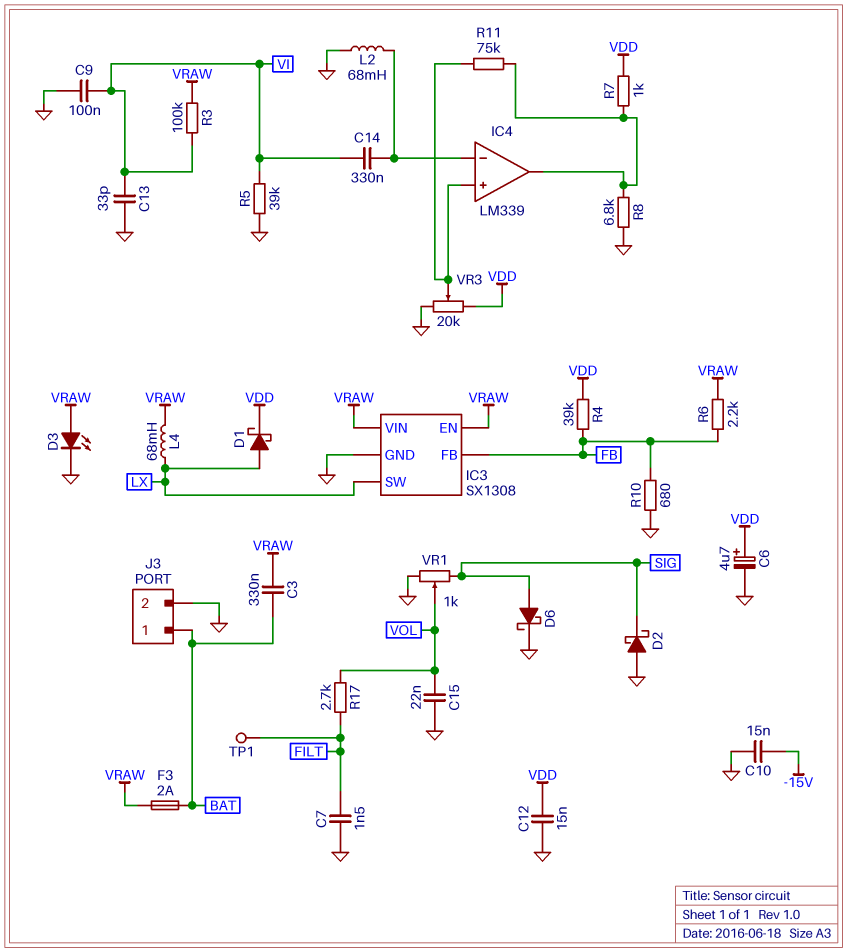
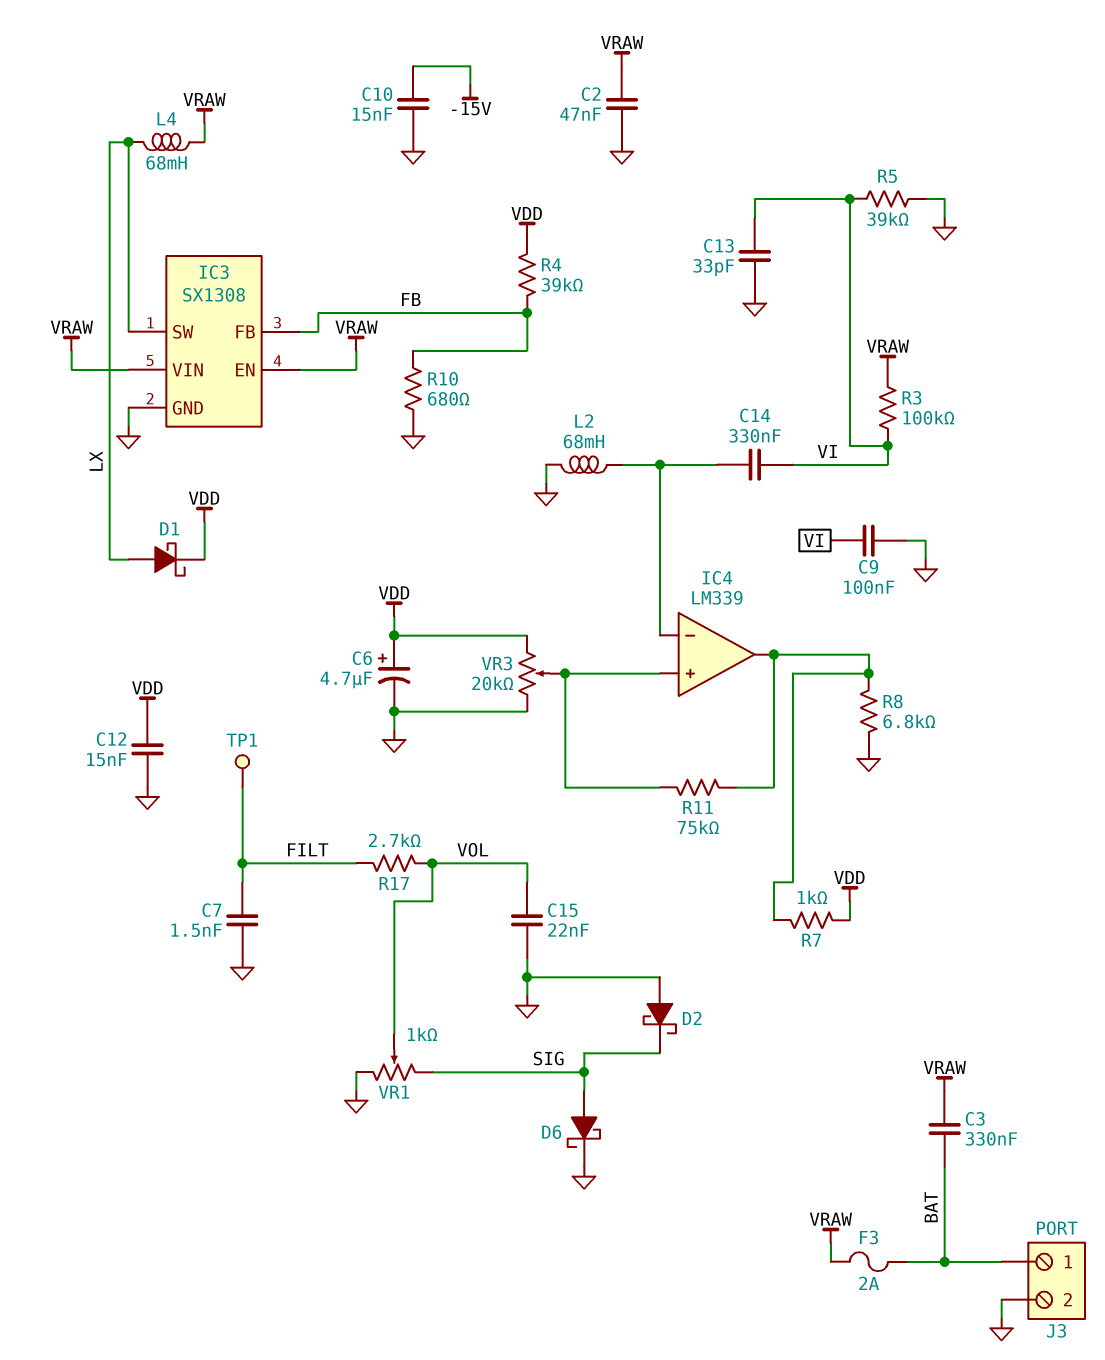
C2: none -> 47nF (GND, VRAW)
D3: LED (A VRAW, K GND) -> none
R6: 2.2k (FB, VRAW) -> none

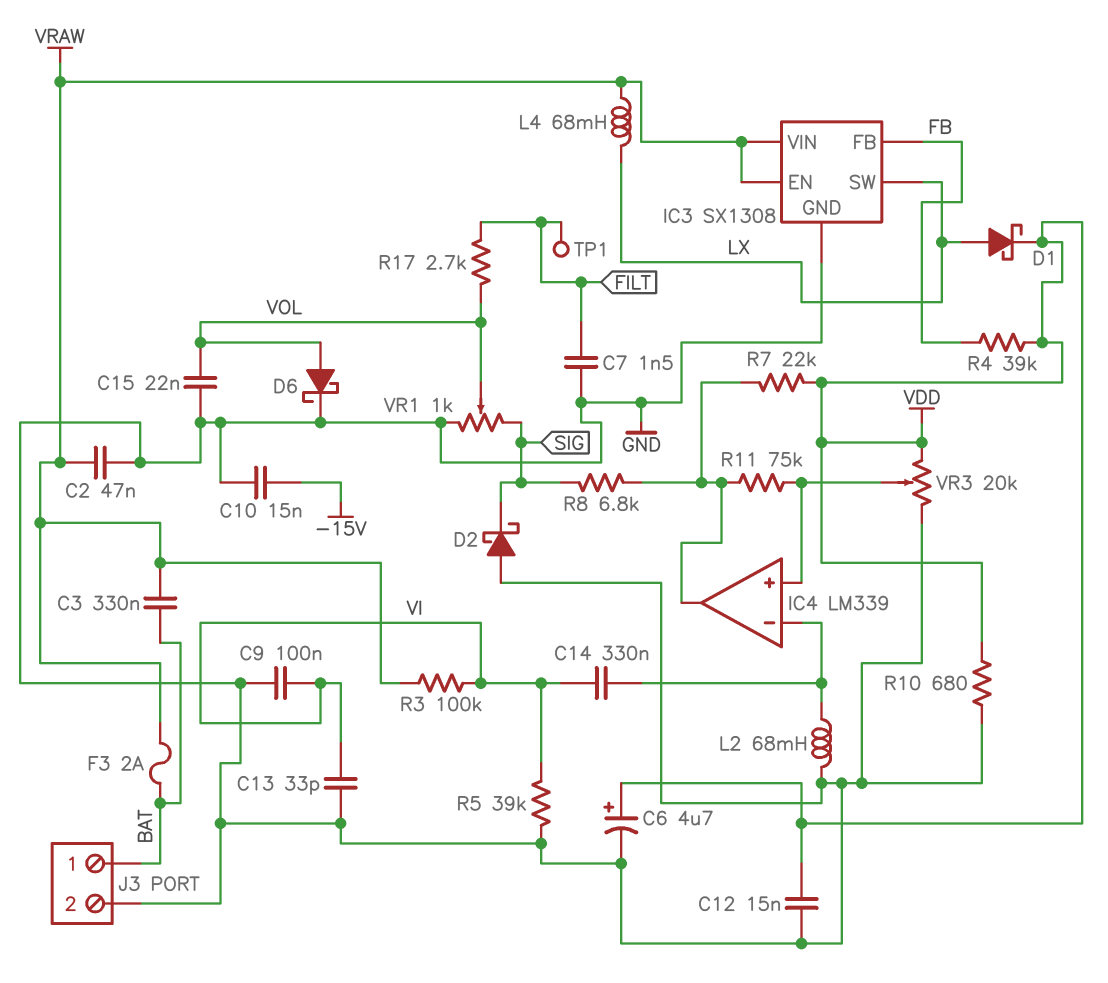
D6: schottky (A SIG, K GND) -> schottky (A VOL, K GND)
R7: 1k (IC4/out, VDD) -> 22k (IC4/out, VDD)
R8: 6.8k (GND, IC4/out) -> 6.8k (IC4/out, SIG)
R10: 680 (FB, GND) -> 680 (GND, VDD)

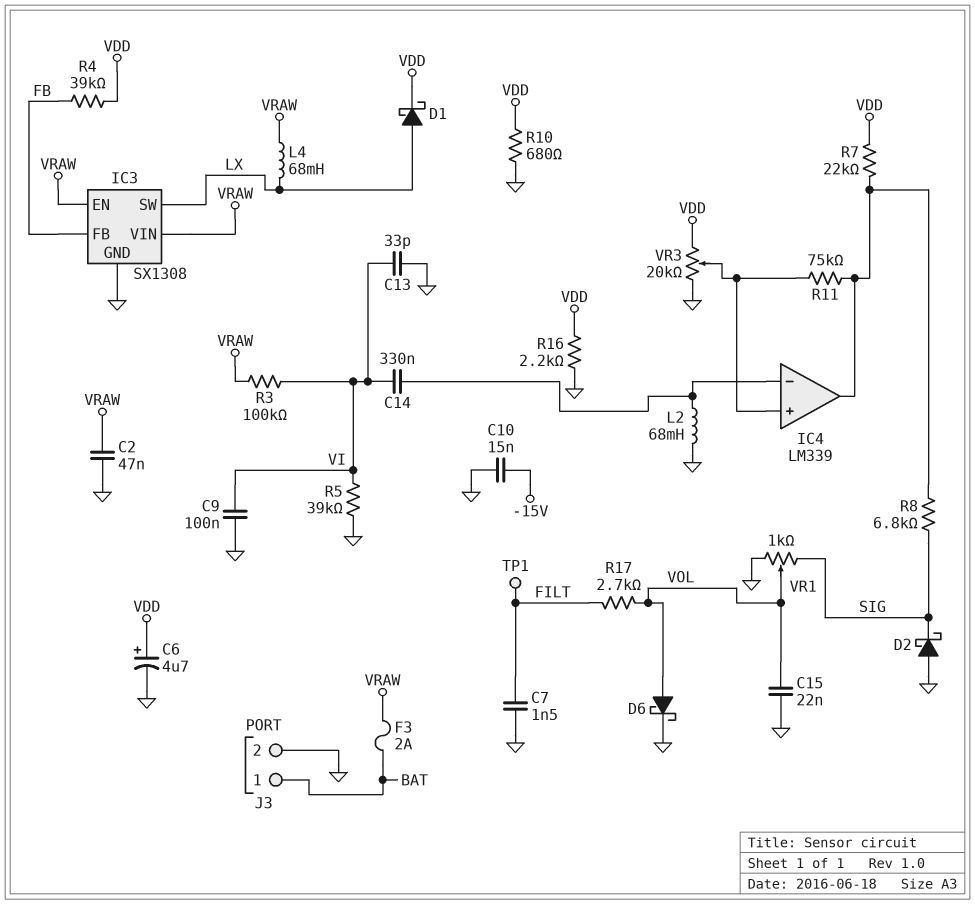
C3: 330nF (BAT, VRAW) -> none
C12: 15nF (GND, VDD) -> none
R16: none -> 2.2k (GND, VDD)

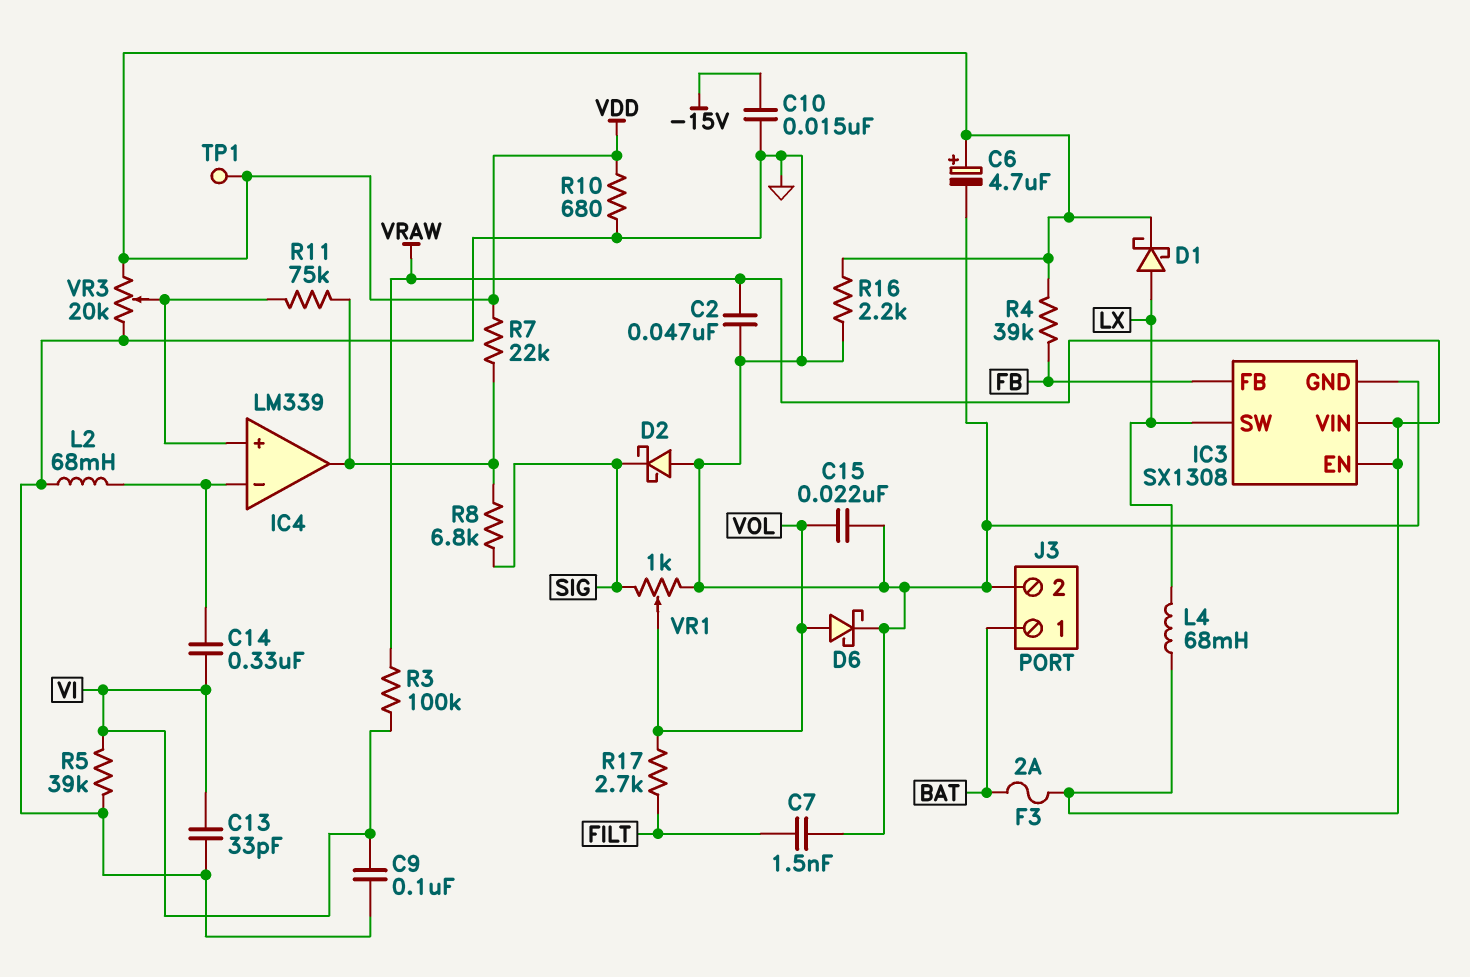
TP1: test point (FILT) -> test point (VDD)

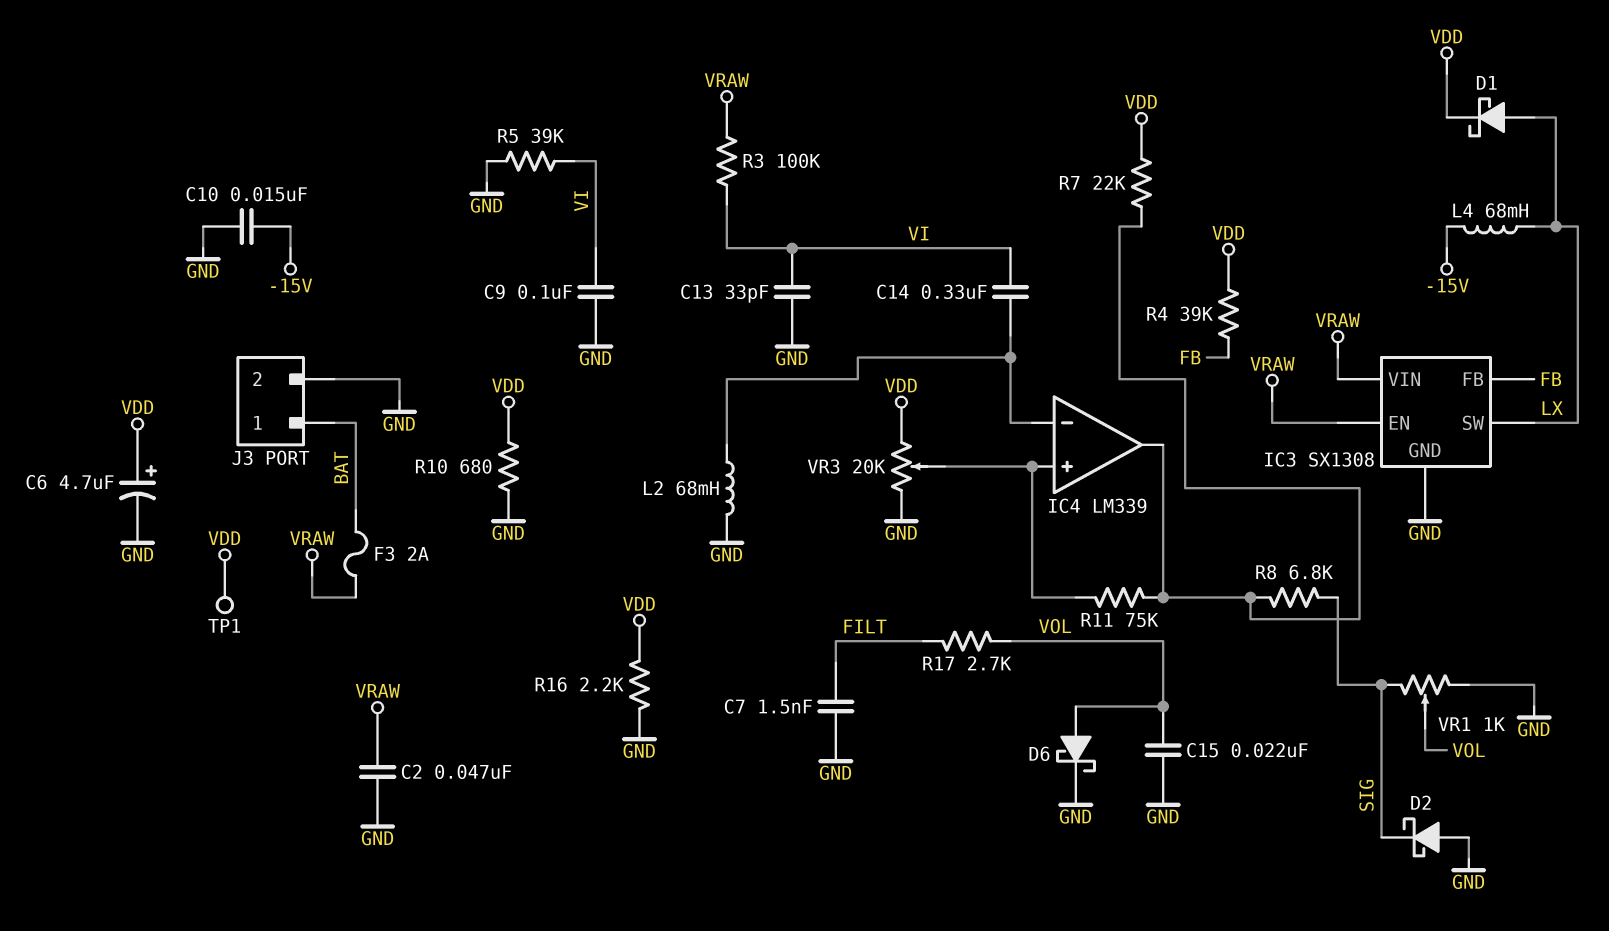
L4: 68mH (LX, VRAW) -> 68mH (-15V, LX)

